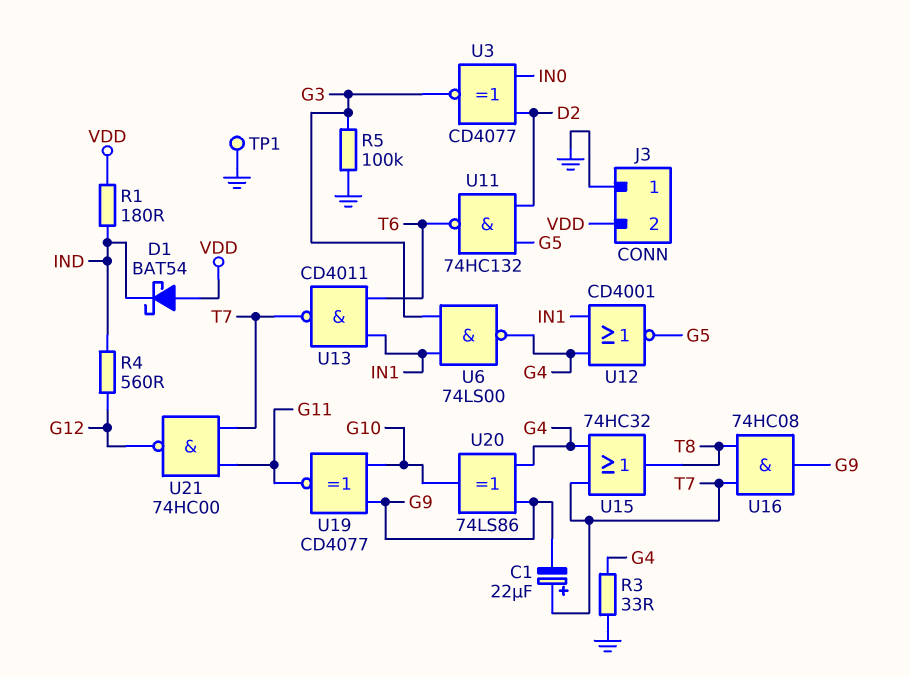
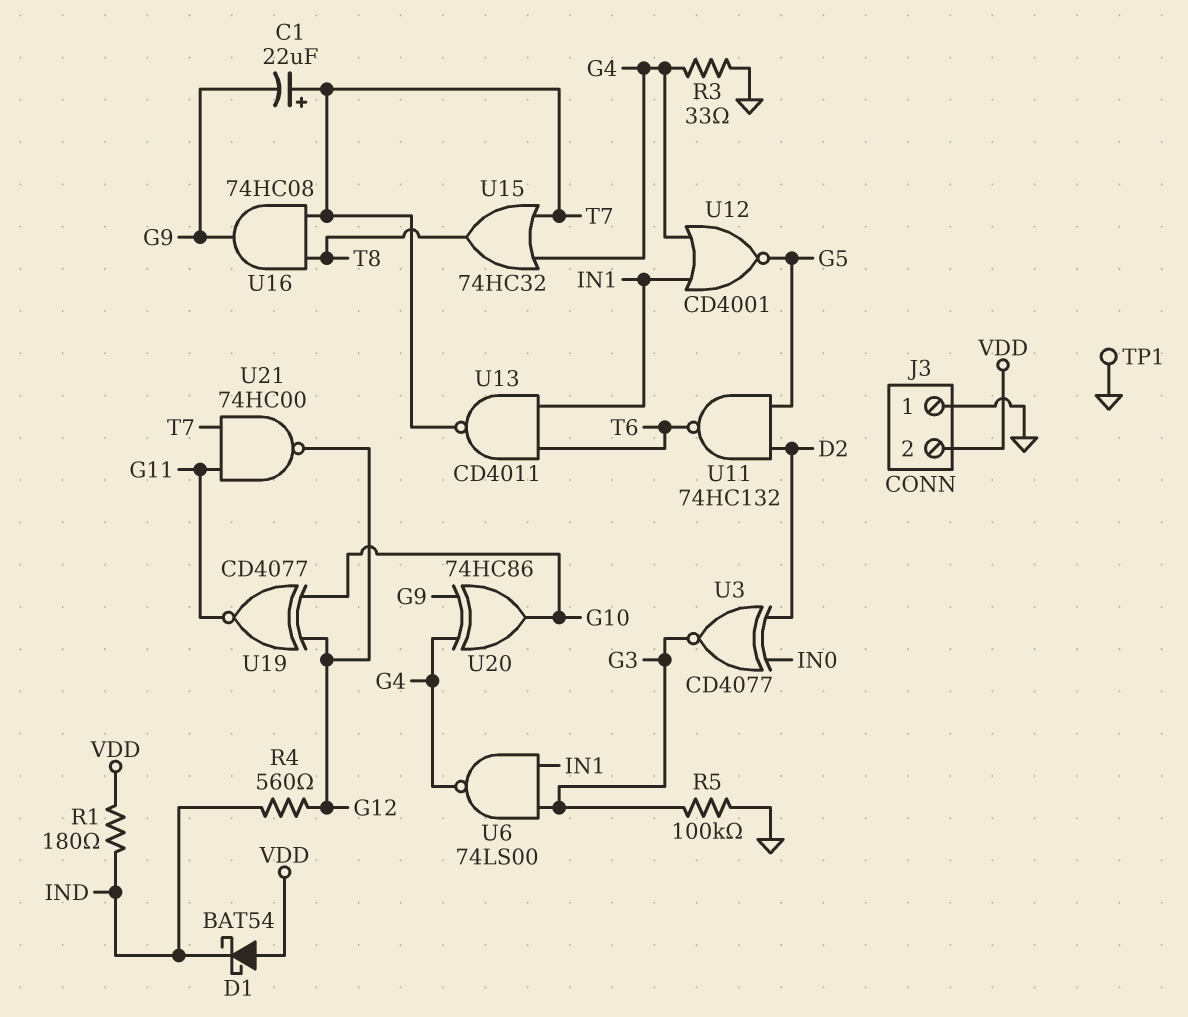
U19: XNOR CD4077 (in G9, in G10, out G11) -> XNOR CD4077 (in G10, in G12, out G11)
U20: XOR 74LS86 (in G4, in G9, out G10) -> XOR 74HC86 (in G4, in G9, out G10)

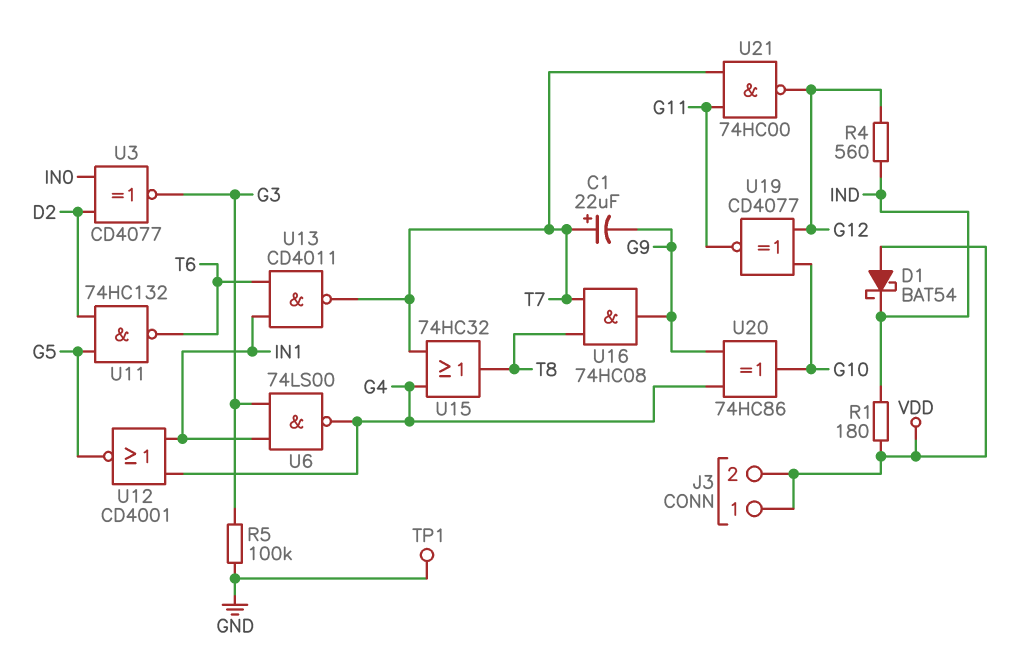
J3 pin 1: GND -> VDD
R3: 33 (G4, GND) -> none

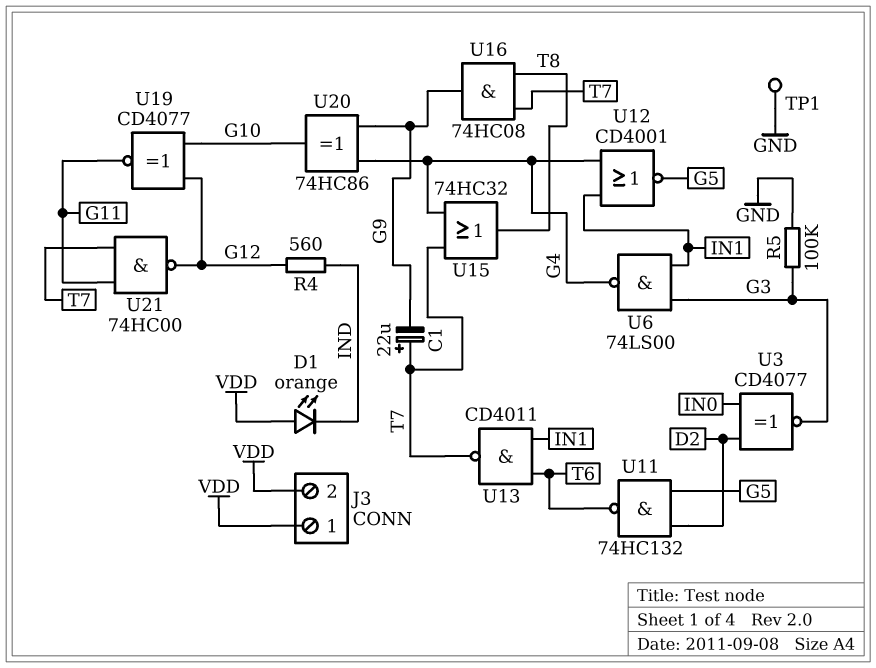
D1: schottky BAT54 (A VDD, K IND) -> LED orange (A VDD, K IND)
R1: 180 (IND, VDD) -> none

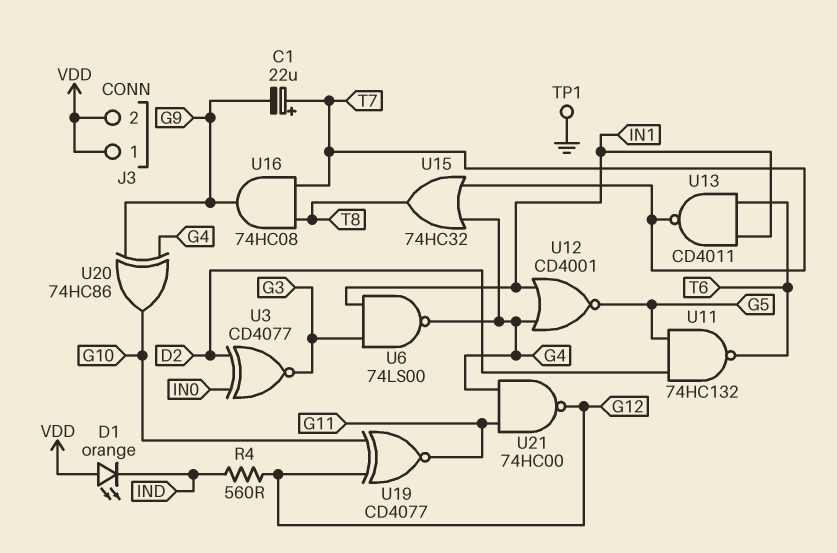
R5: 100k (G3, GND) -> none
U21: NAND 74HC00 (in G11, in T7, out G12) -> NAND 74HC00 (in G4, in G11, out G12)

